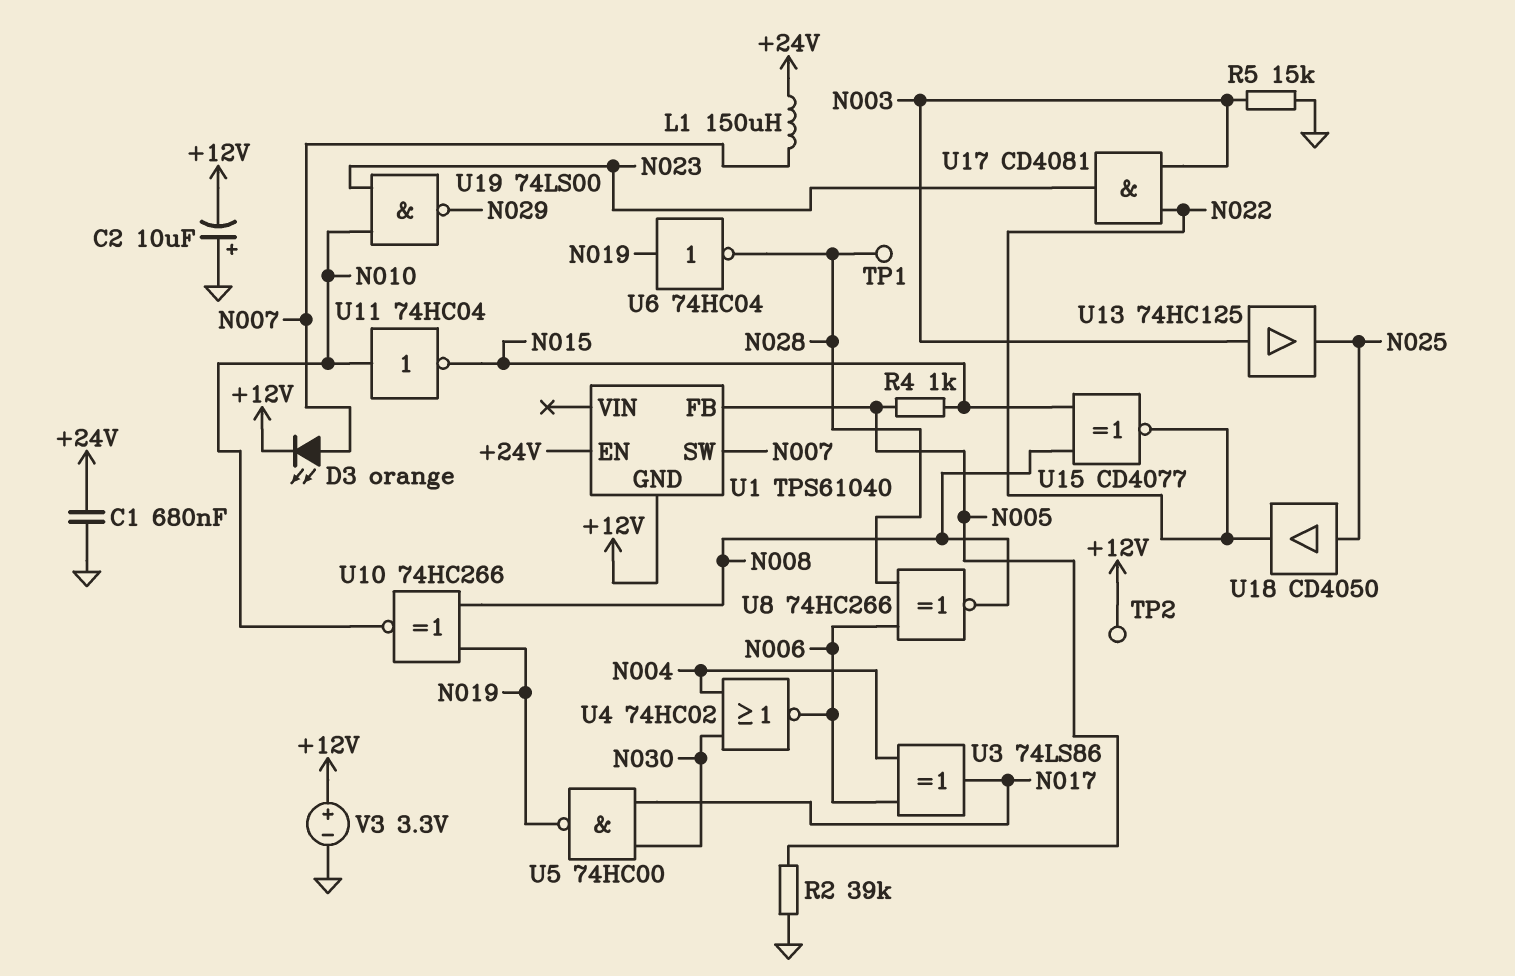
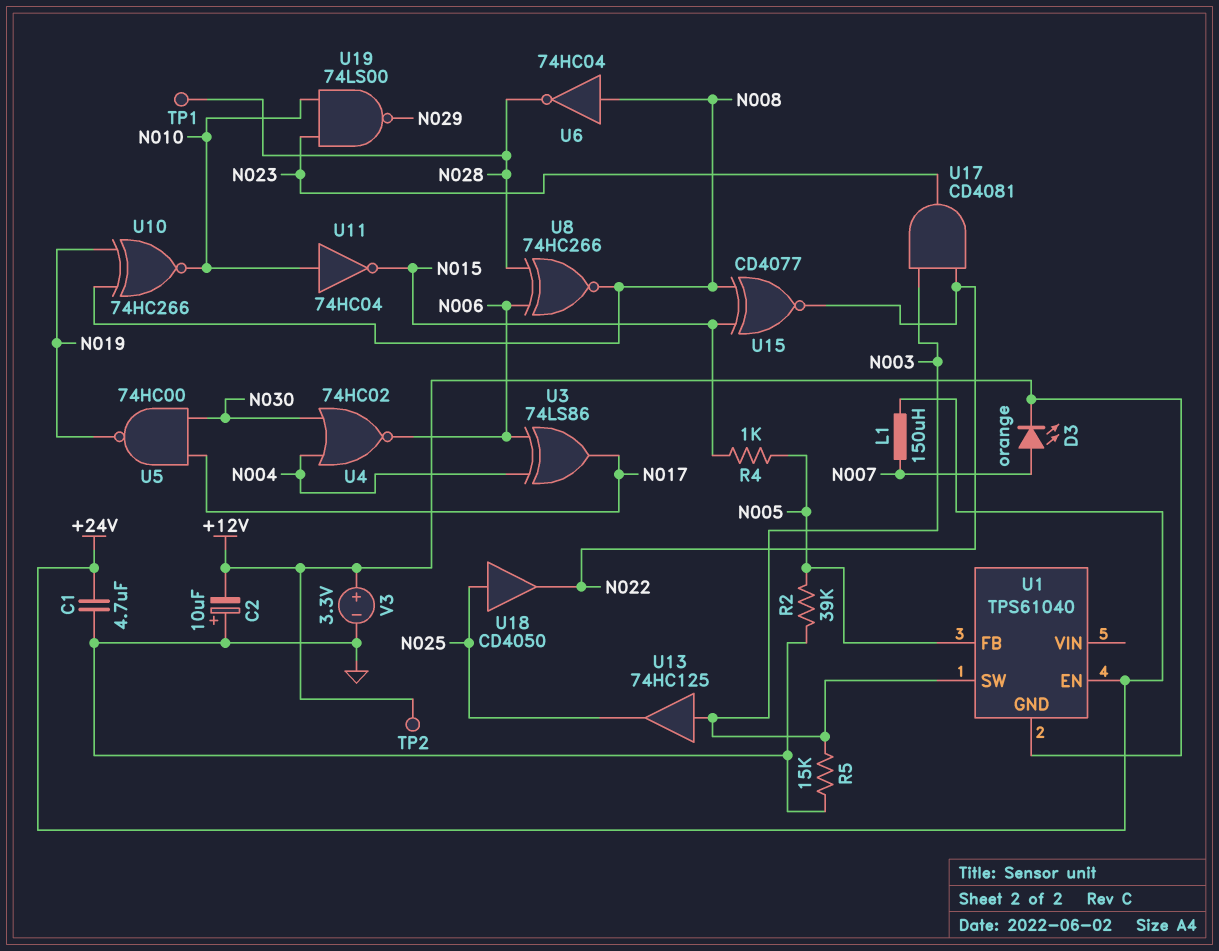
C1: 680nF (+24V, GND) -> 4.7uF (+24V, GND)
U1 pin SW: N007 -> N003
U6: NOT 74HC04 (in N019, out N028) -> NOT 74HC04 (in N008, out N028)

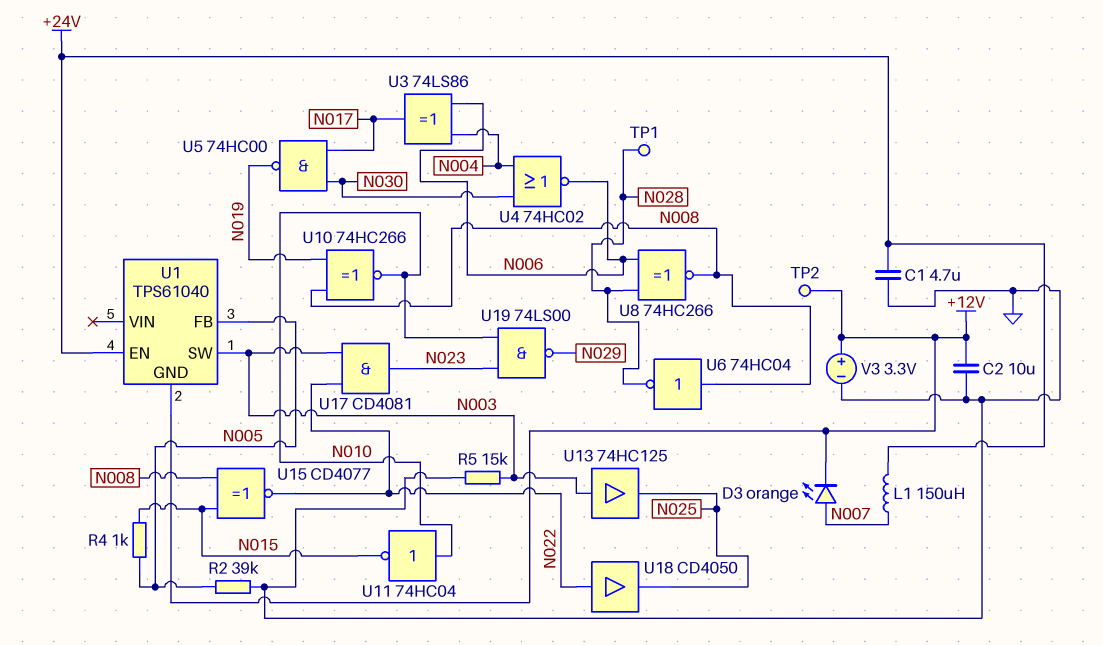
C2: 10uF (plus GND, minus +12V) -> 10uF (+12V, GND)
U18: buffer CD4050 (in N025, out N022) -> buffer CD4050 (in N022, out N025)

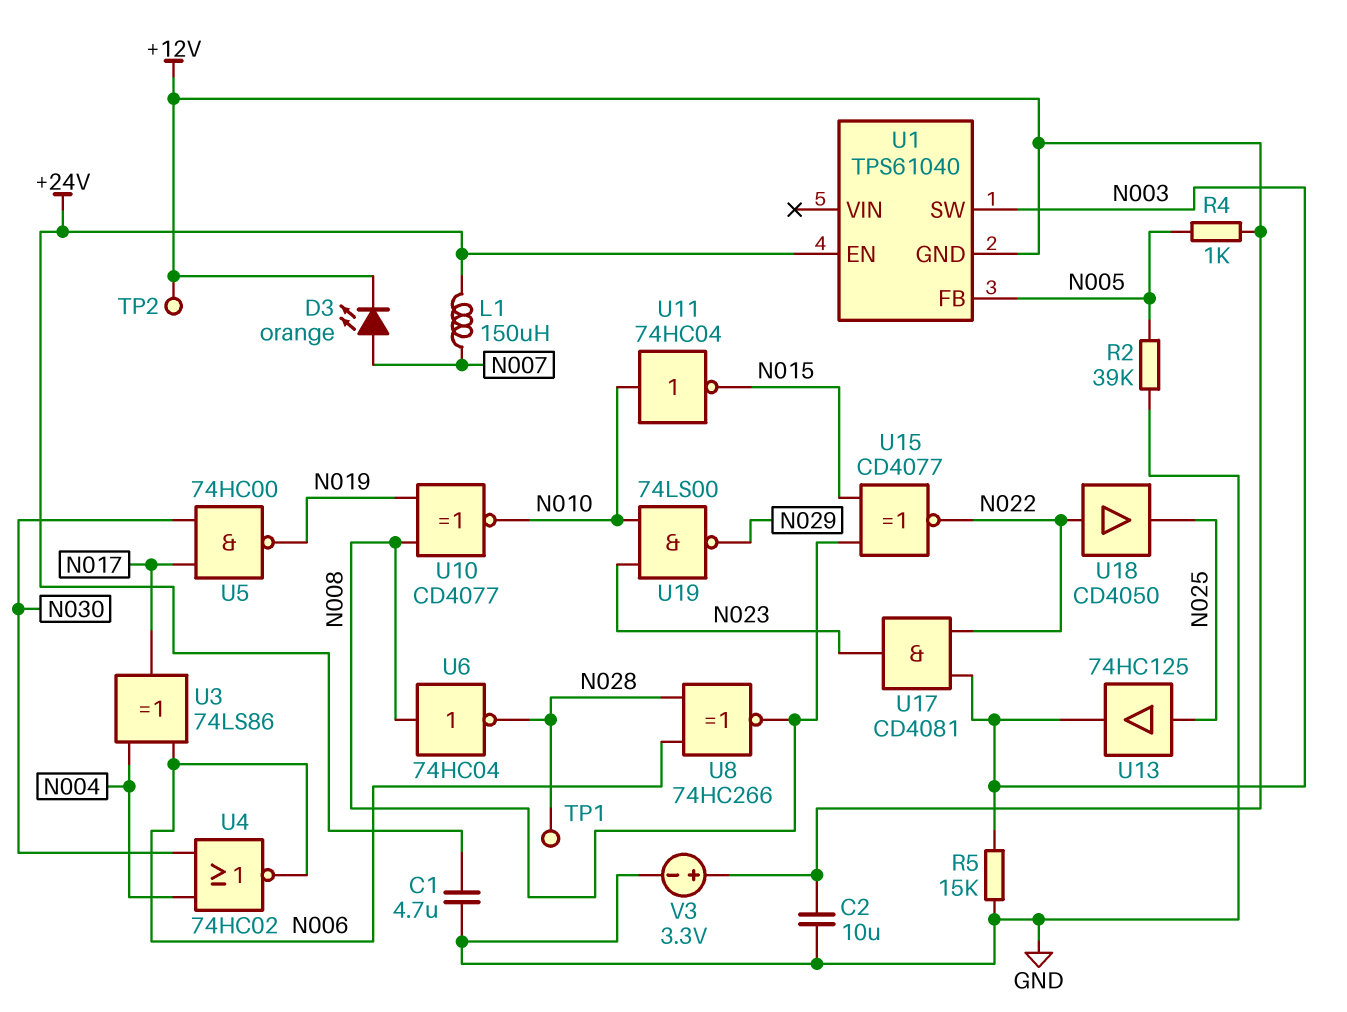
R4: 1k (N005, N015) -> 1k (+12V, N005)
U10: XNOR 74HC266 (in N008, in N019, out N010) -> XNOR CD4077 (in N008, in N019, out N010)
U13: buffer 74HC125 (in N003, out N025) -> buffer 74HC125 (in N025, out N003)

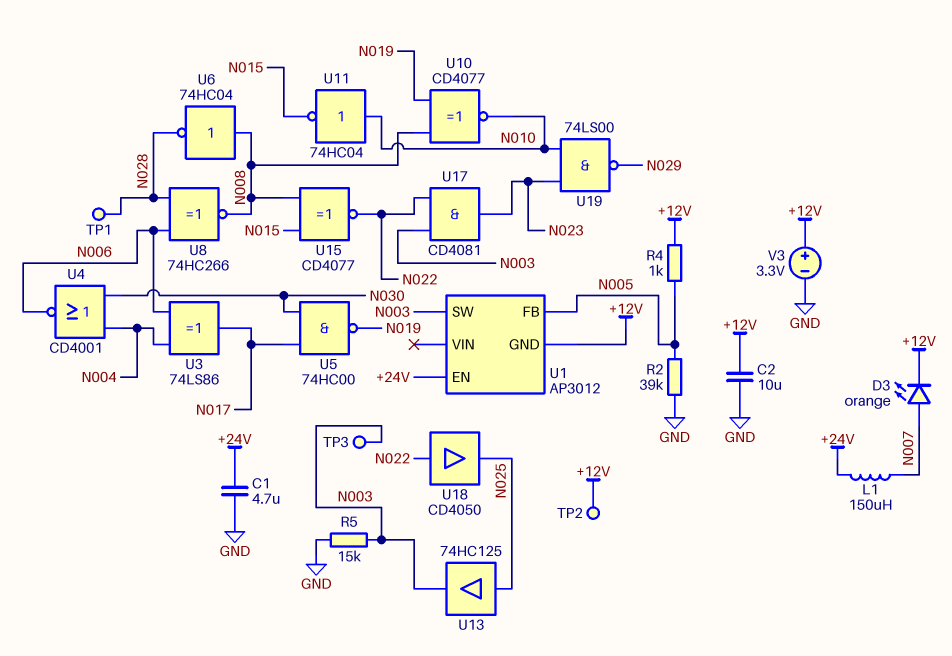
TP3: none -> test point (N003)
U1: TPS61040 -> AP3012
U4: NOR 74HC02 (in N004, in N030, out N006) -> NOR CD4001 (in N004, in N030, out N006)

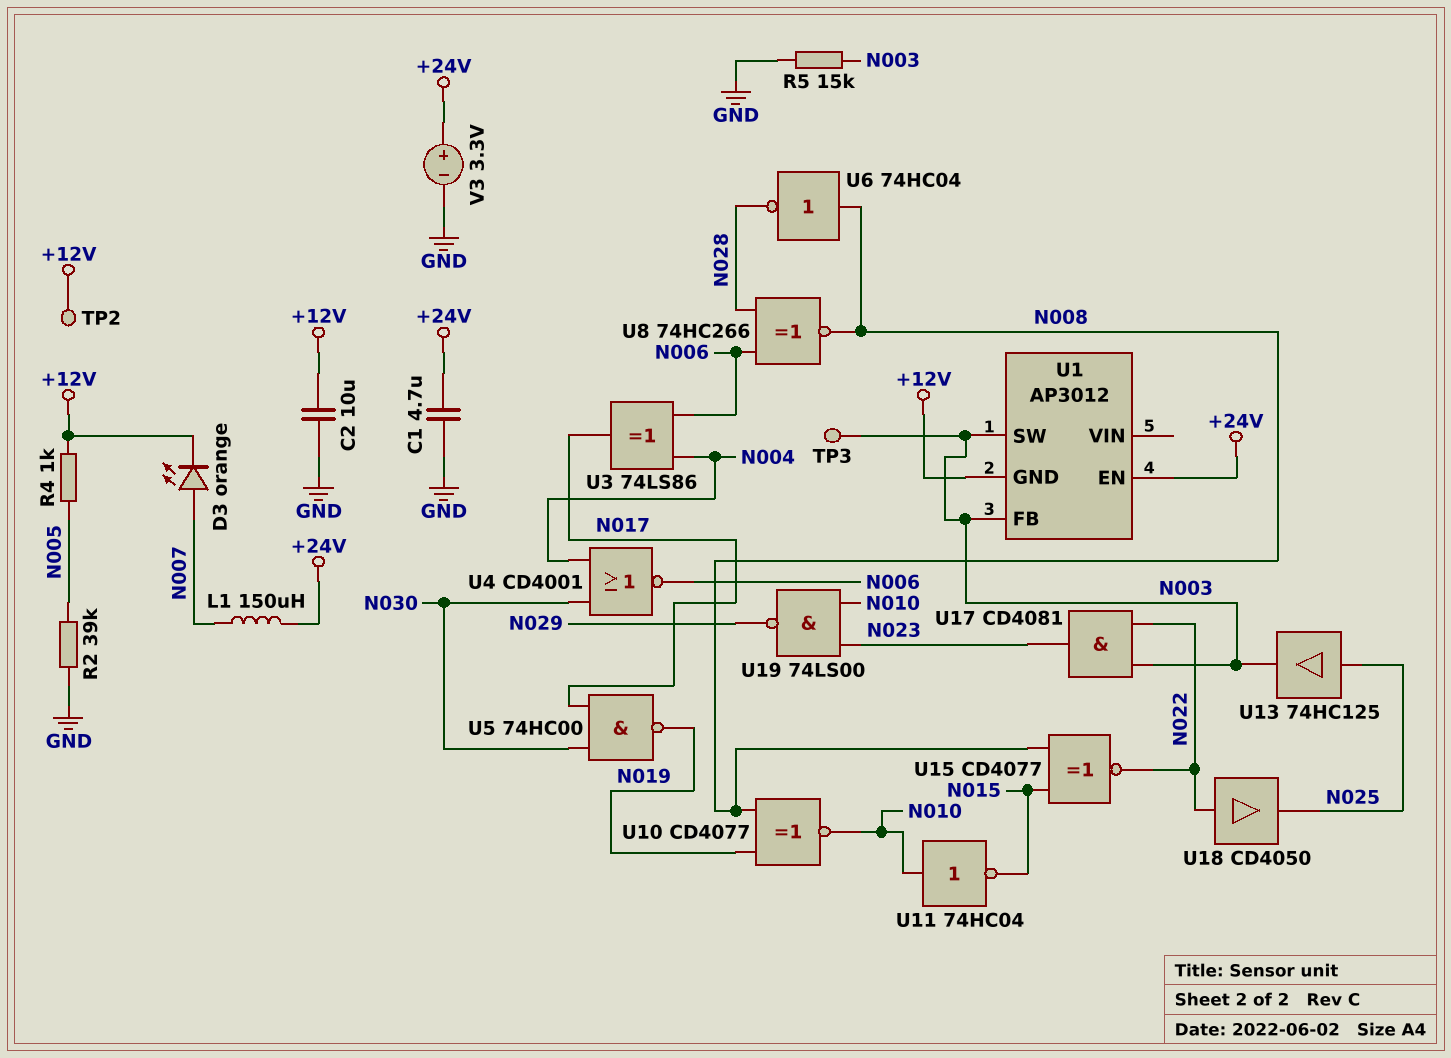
TP1: test point (N028) -> none
U1 pin FB: N005 -> N003
V3: 3.3V (plus +12V, minus GND) -> 3.3V (plus +24V, minus GND)

